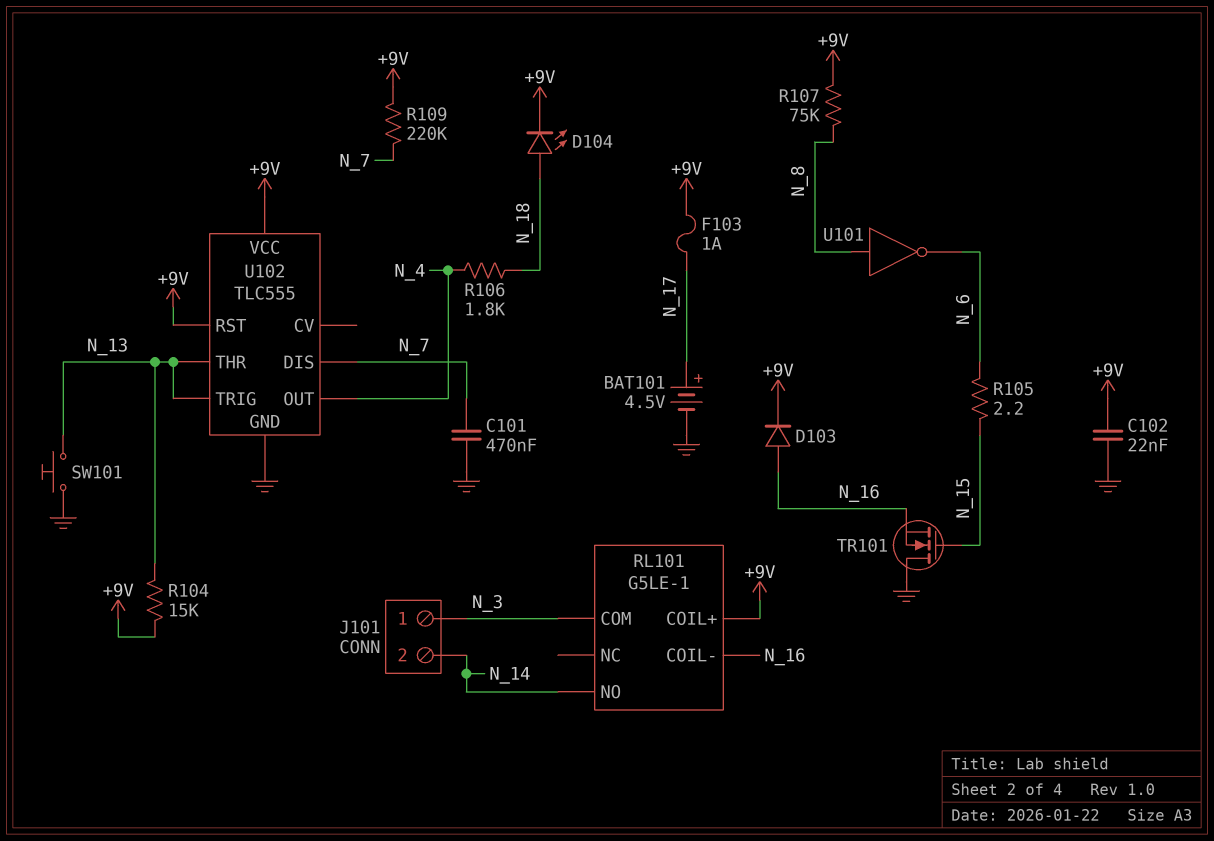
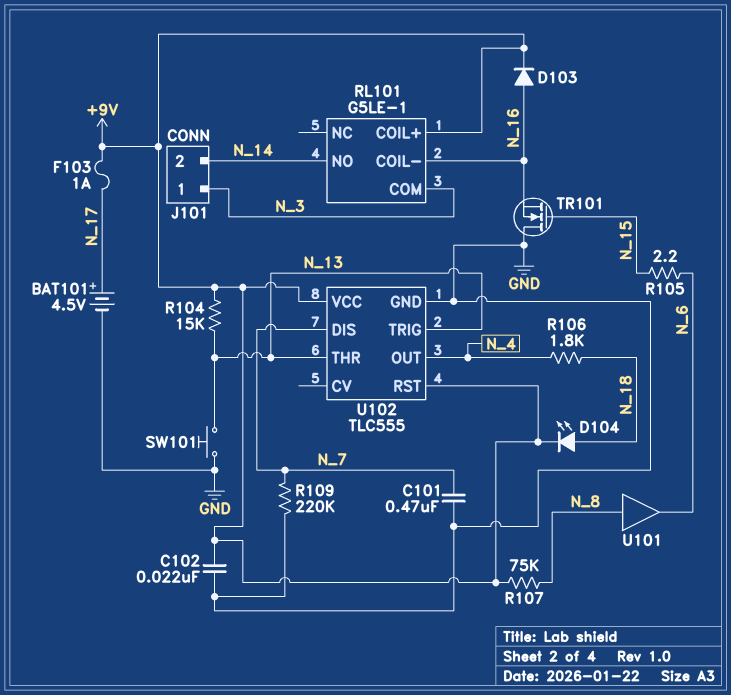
R109: 220k (+9V, N_7) -> 220k (GND, N_7)
U101: NOT (in N_8, out N_6) -> buffer (in N_8, out N_6)

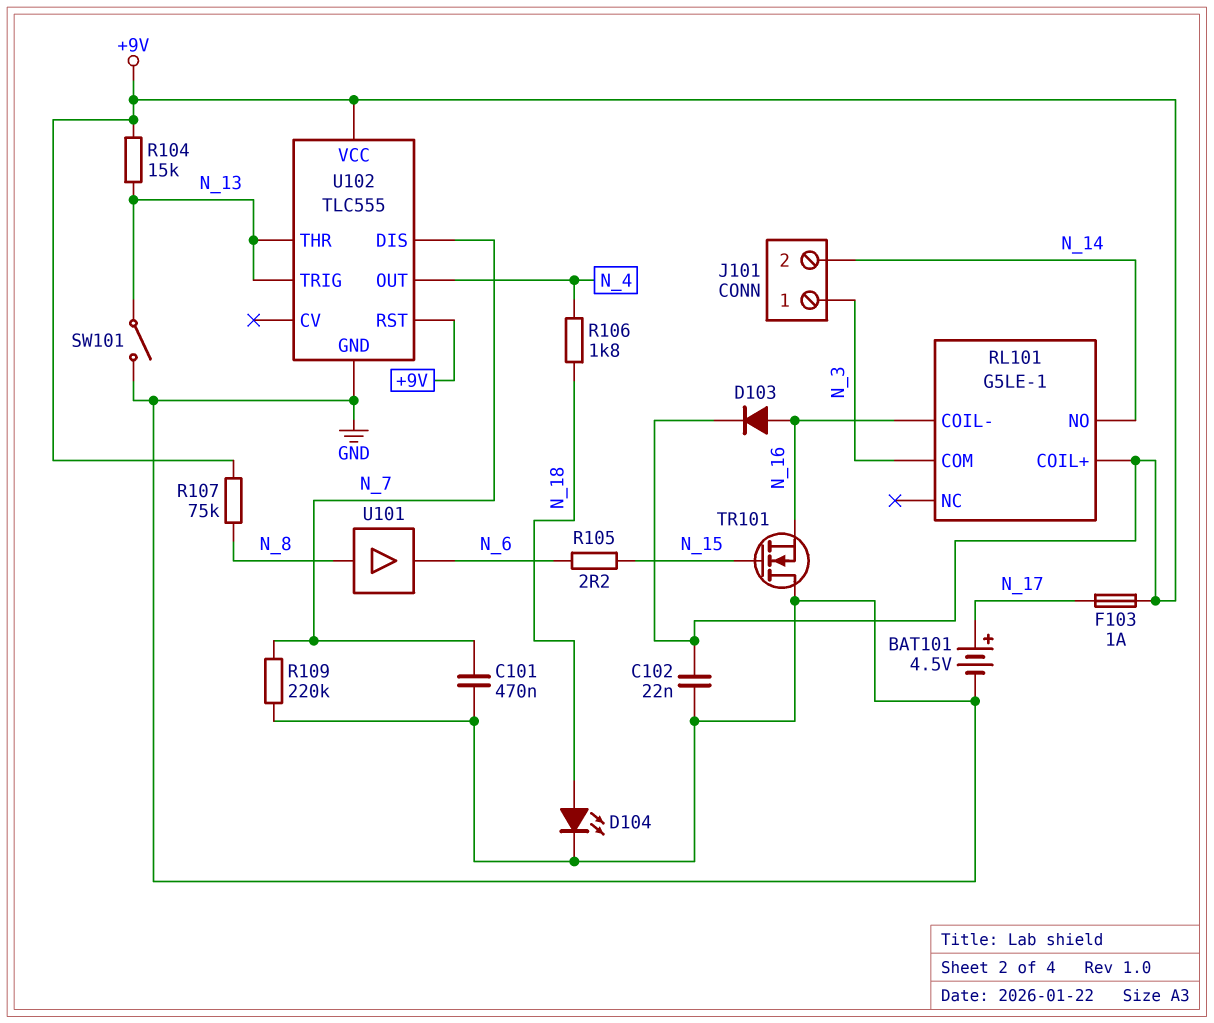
D104: LED (A N_18, K +9V) -> LED (A N_18, K GND)
SW101: button (GND, N_13) -> switch (GND, N_13)

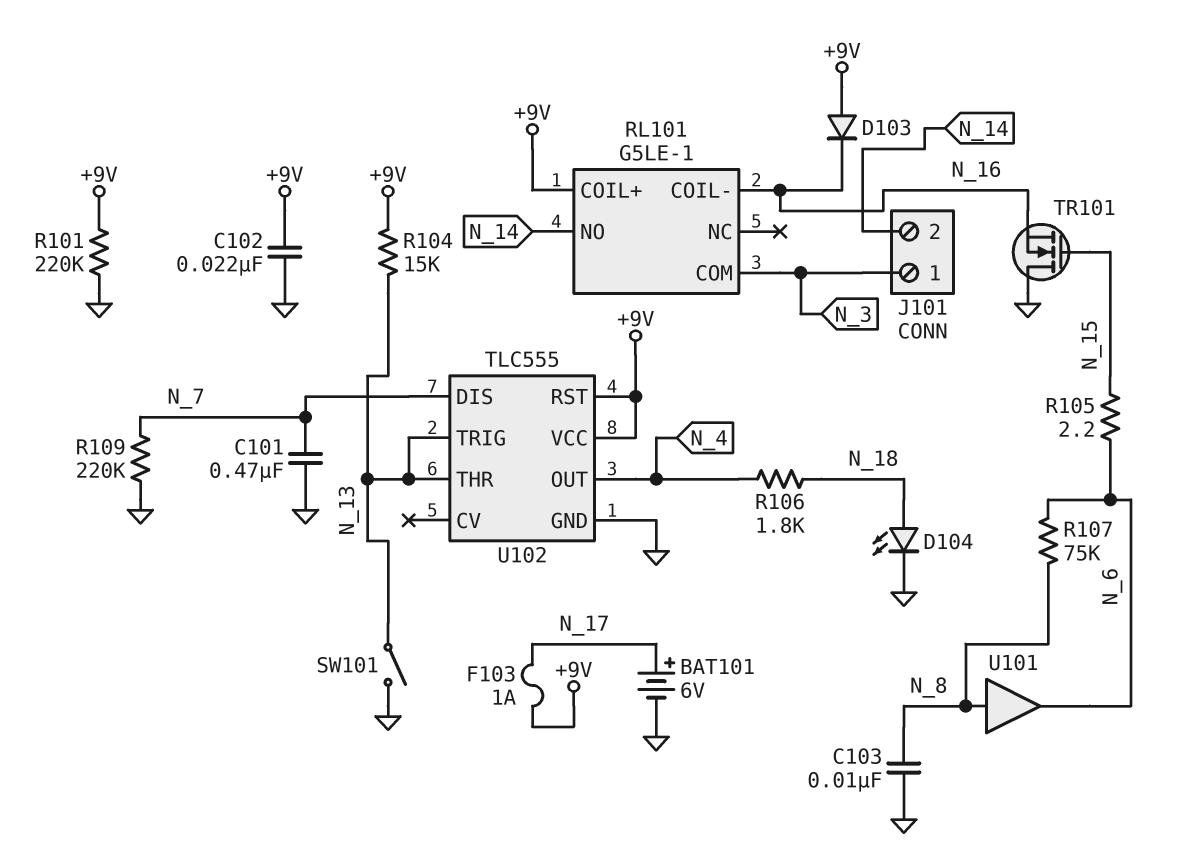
BAT101: 4.5V (plus N_17, minus GND) -> 6V (plus N_17, minus GND)
C103: none -> 10nF (GND, N_8)
D103: diode (A N_16, K +9V) -> diode (A +9V, K N_16)
R101: none -> 220k (+9V, GND)
R107: 75k (+9V, N_8) -> 75k (N_6, N_8)

